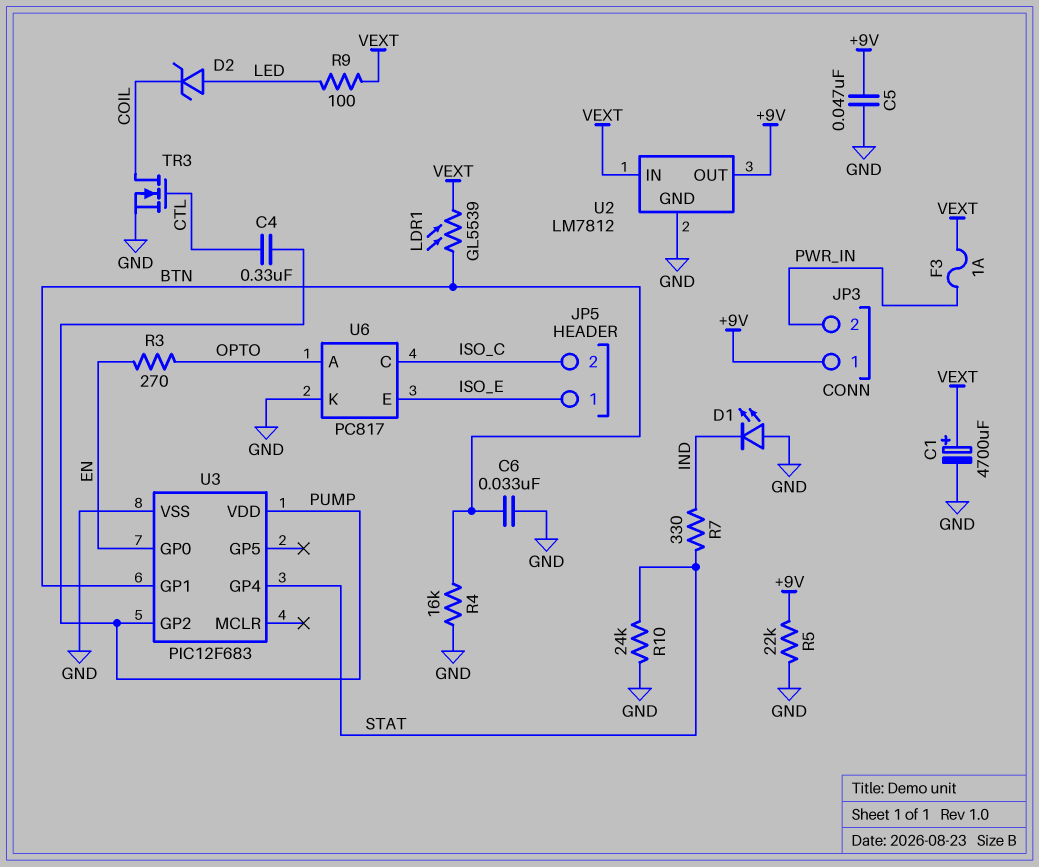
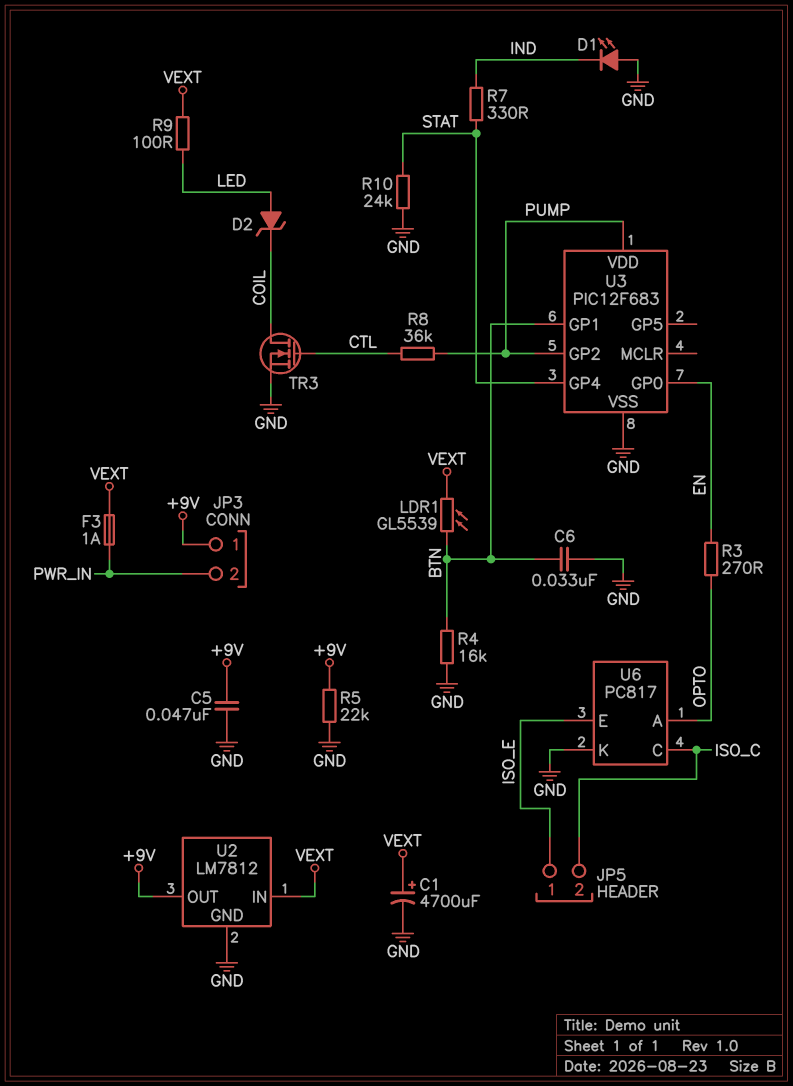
C4: 330nF (CTL, PUMP) -> none
R8: none -> 36k (CTL, PUMP)

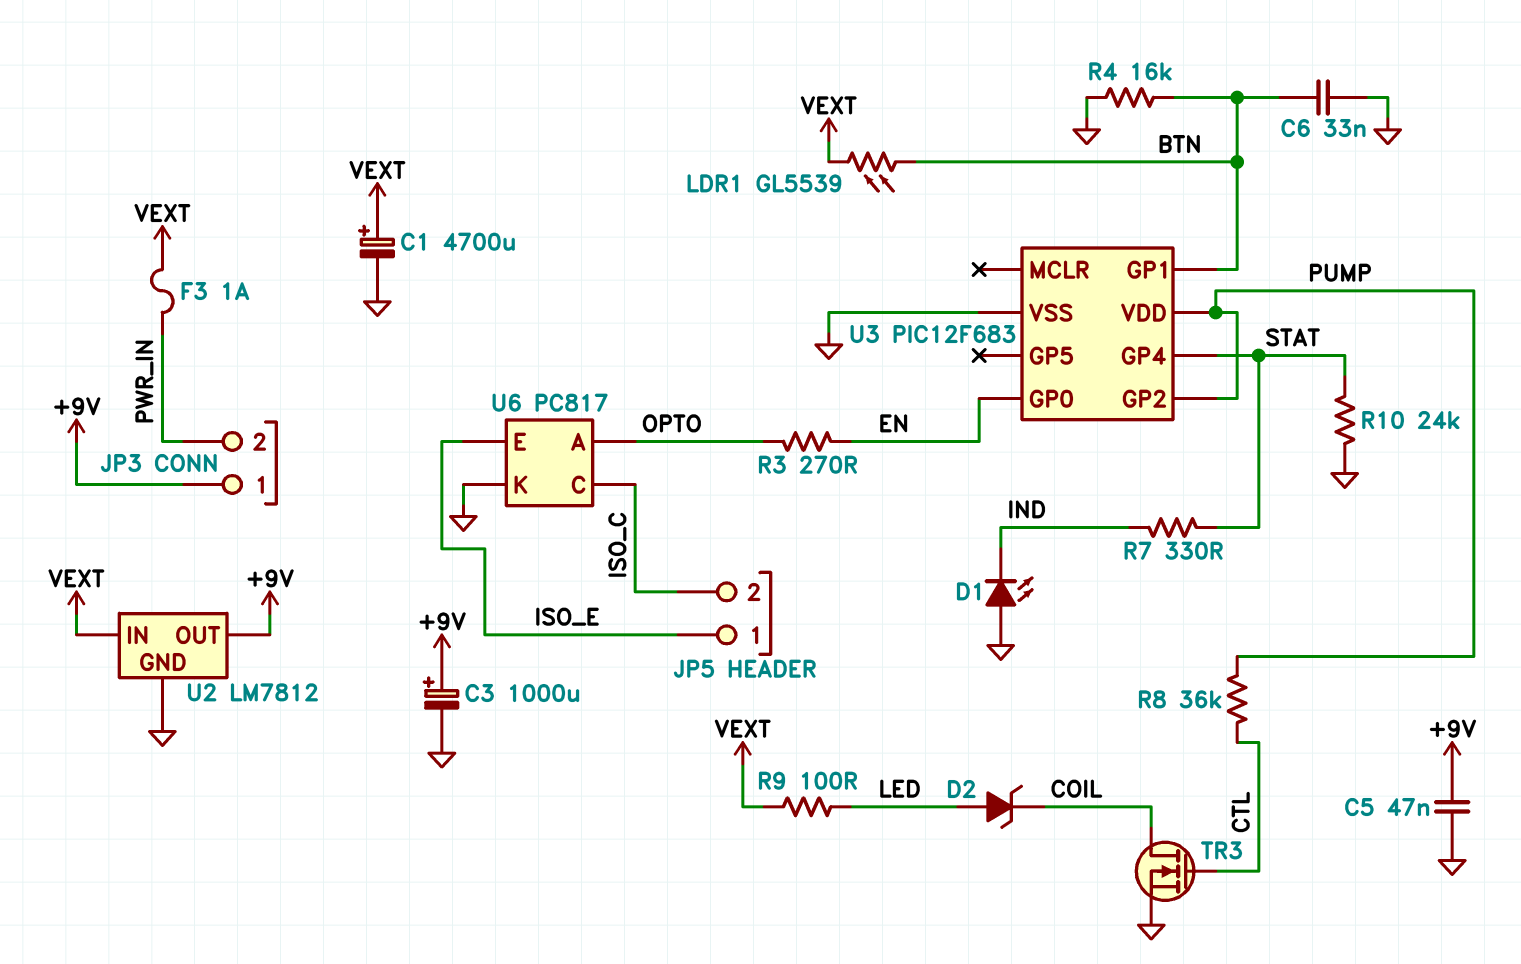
C3: none -> 1000uF (plus +9V, minus GND)
R5: 22k (+9V, GND) -> none

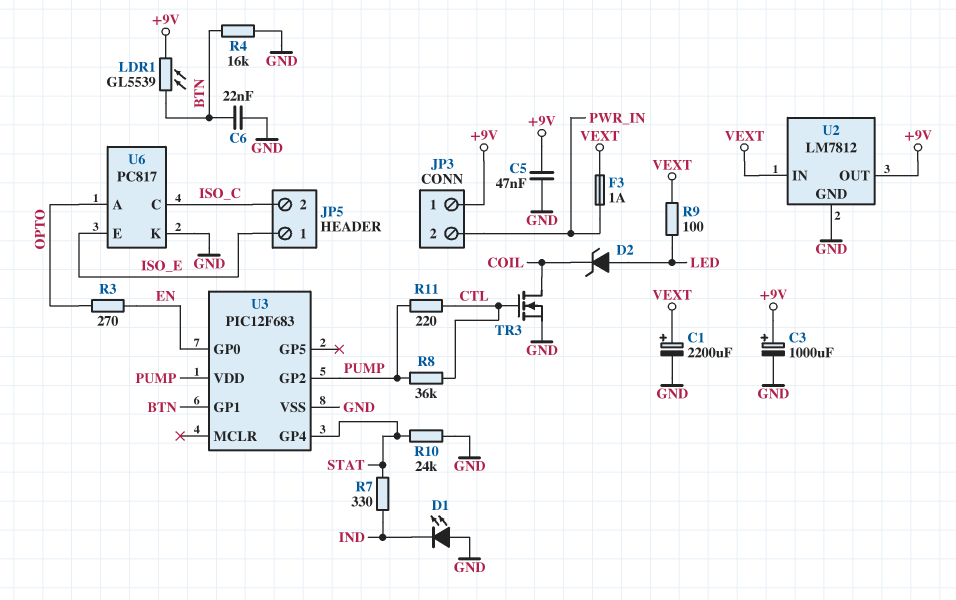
C1: 4700uF (plus VEXT, minus GND) -> 2200uF (plus VEXT, minus GND)
C6: 33nF (BTN, GND) -> 22nF (BTN, GND)
LDR1: GL5539 (BTN, VEXT) -> GL5539 (+9V, BTN)
R11: none -> 220 (CTL, PUMP)

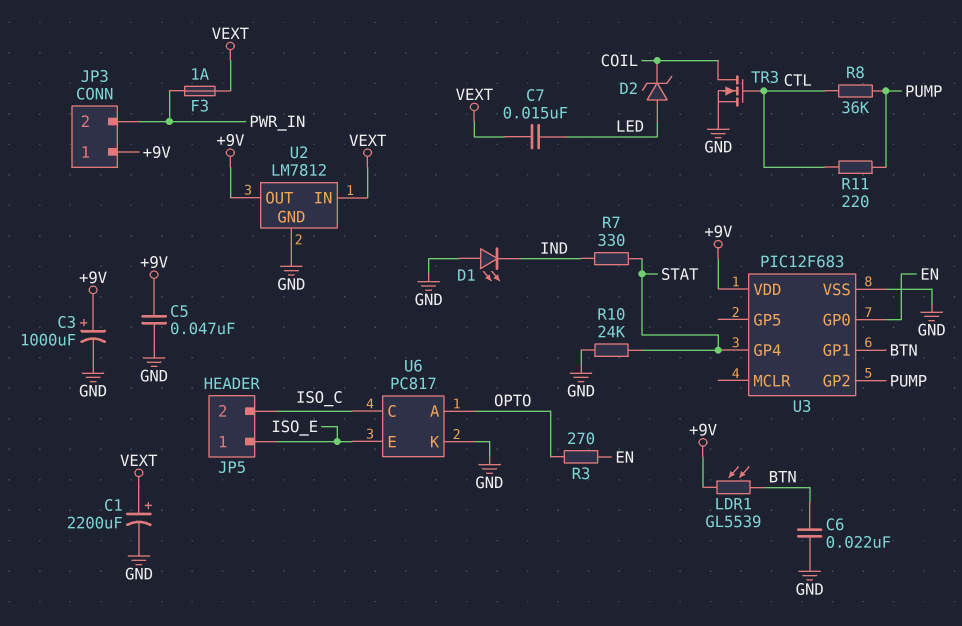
C7: none -> 15nF (LED, VEXT)
R4: 16k (BTN, GND) -> none
R9: 100 (LED, VEXT) -> none
U3 pin VDD: PUMP -> +9V

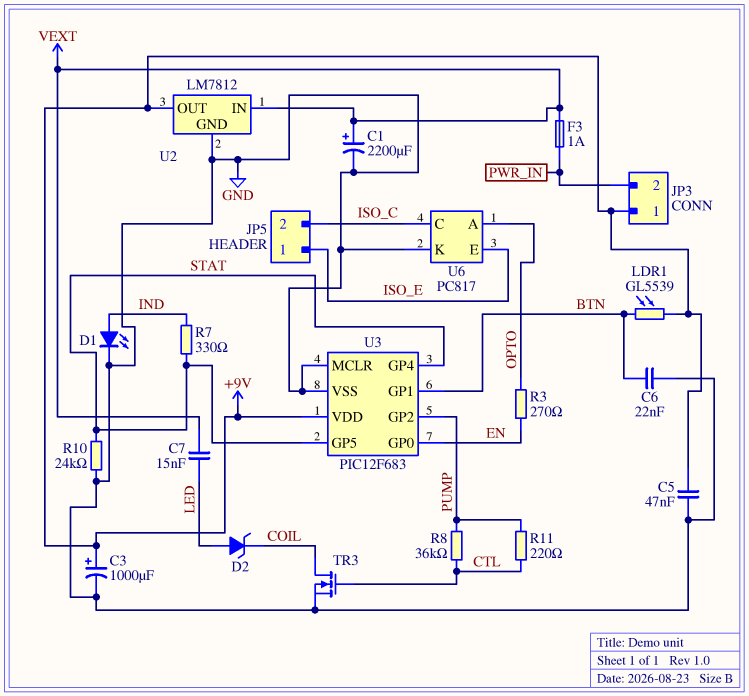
D1: LED (A GND, K IND) -> LED (A IND, K GND)
U3 pin GP5: none -> STAT
U3 pin MCLR: none -> GND

